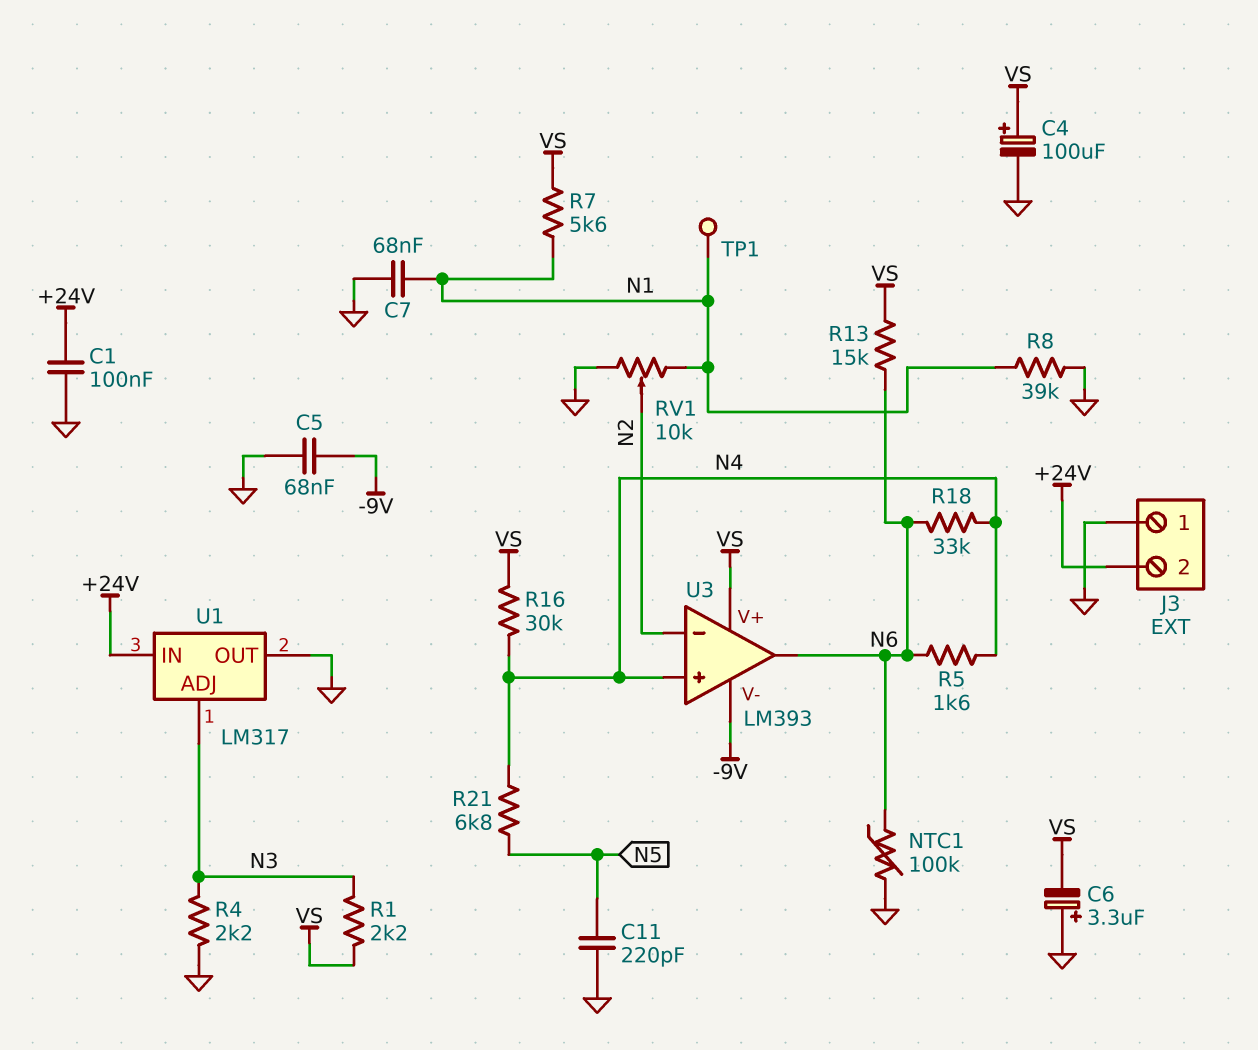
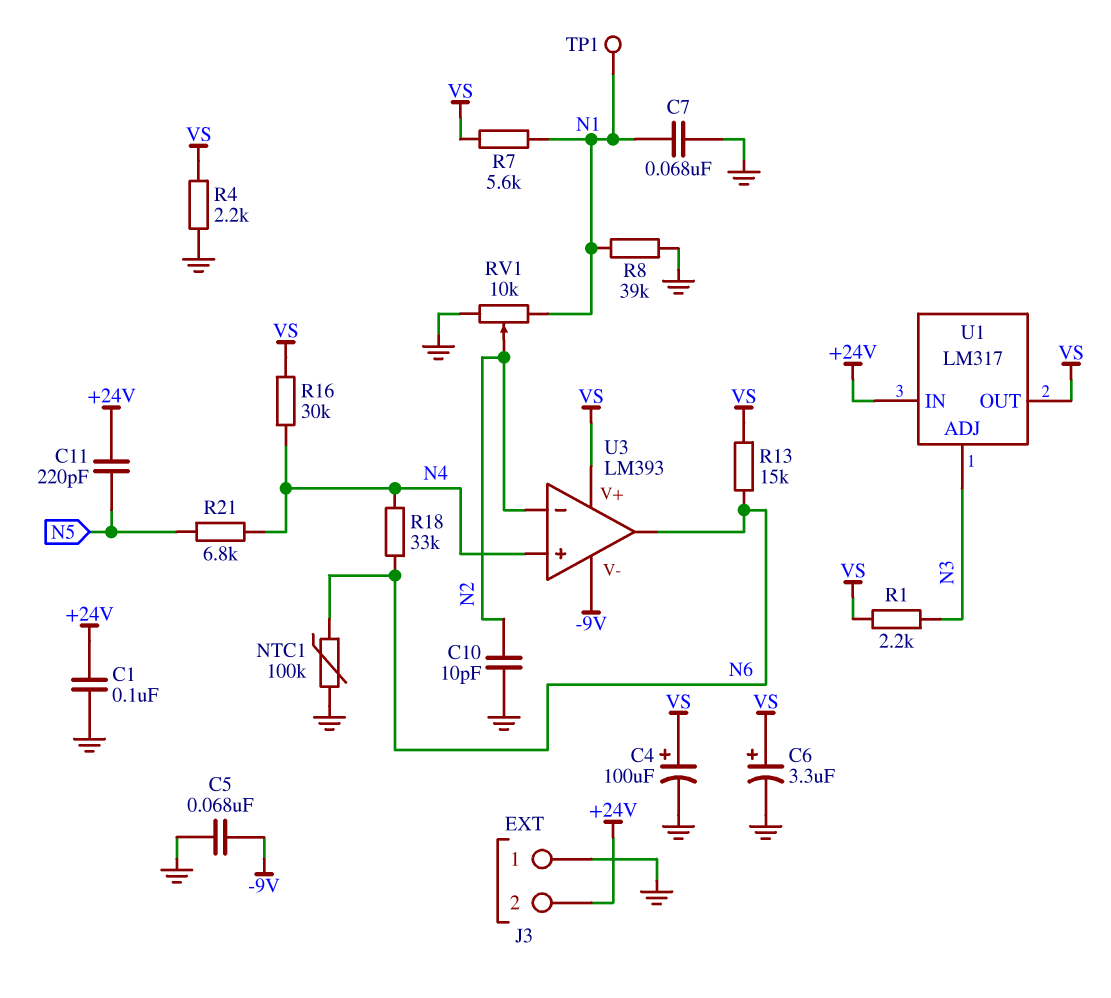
C6: 3.3uF (plus GND, minus VS) -> 3.3uF (plus VS, minus GND)
C10: none -> 10pF (GND, N2)
C11: 220pF (GND, N5) -> 220pF (+24V, N5)
R4: 2.2k (GND, N3) -> 2.2k (GND, VS)
R5: 1.6k (N4, N6) -> none
U1 pin OUT: GND -> VS

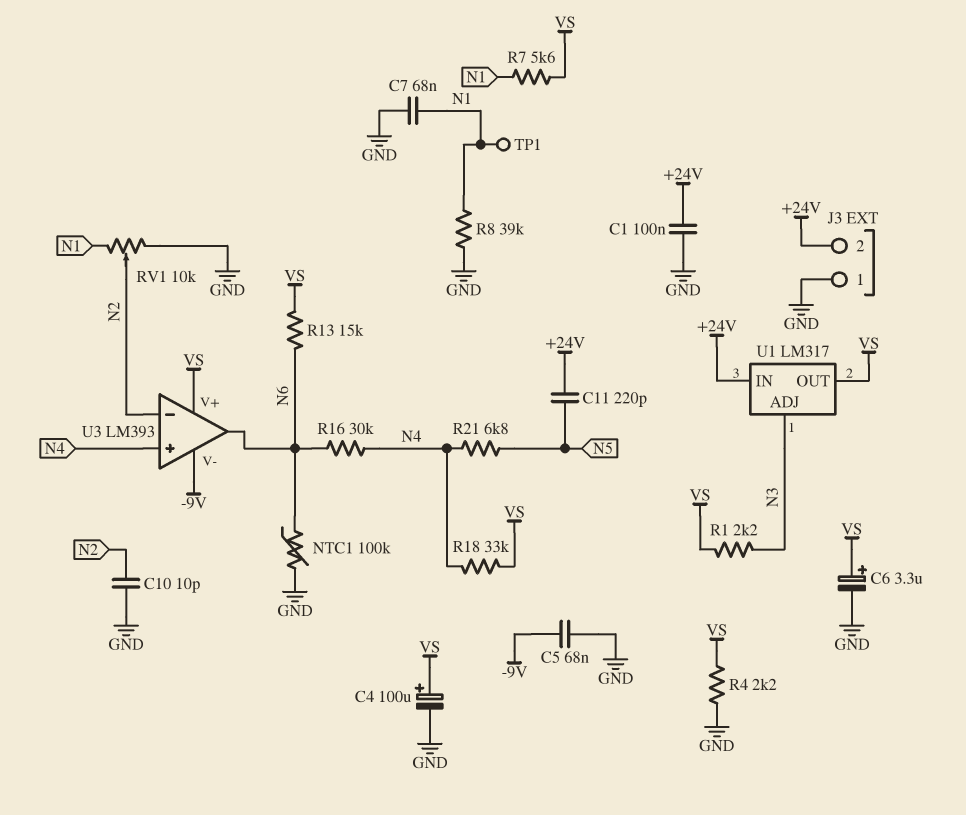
R16: 30k (N4, VS) -> 30k (N4, N6)
R18: 33k (N4, N6) -> 33k (N4, VS)

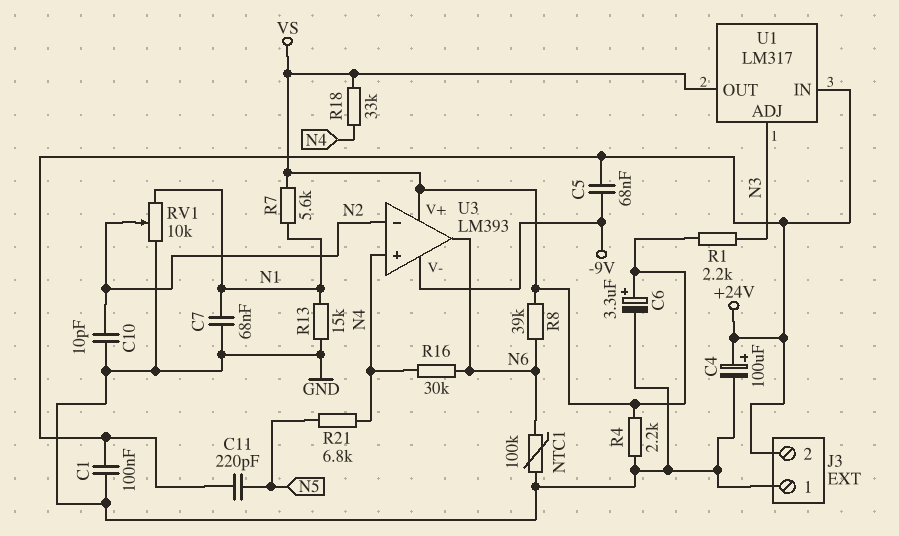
C4: 100uF (plus VS, minus GND) -> 100uF (plus +24V, minus GND)
C5: 68nF (-9V, GND) -> 68nF (+24V, -9V)
R8: 39k (GND, N1) -> 39k (N6, VS)
R13: 15k (N6, VS) -> 15k (GND, N1)
TP1: test point (N1) -> none

